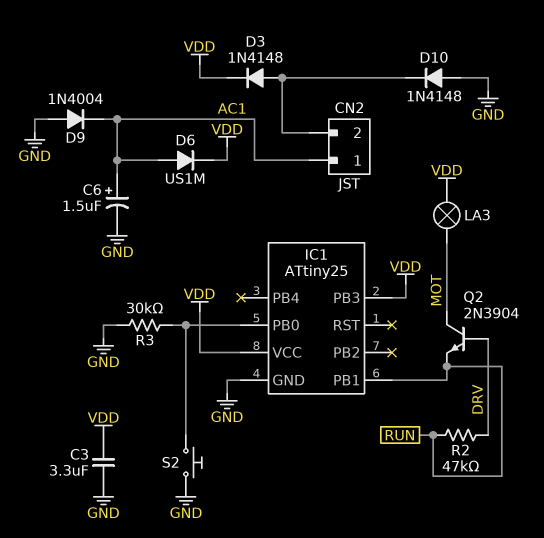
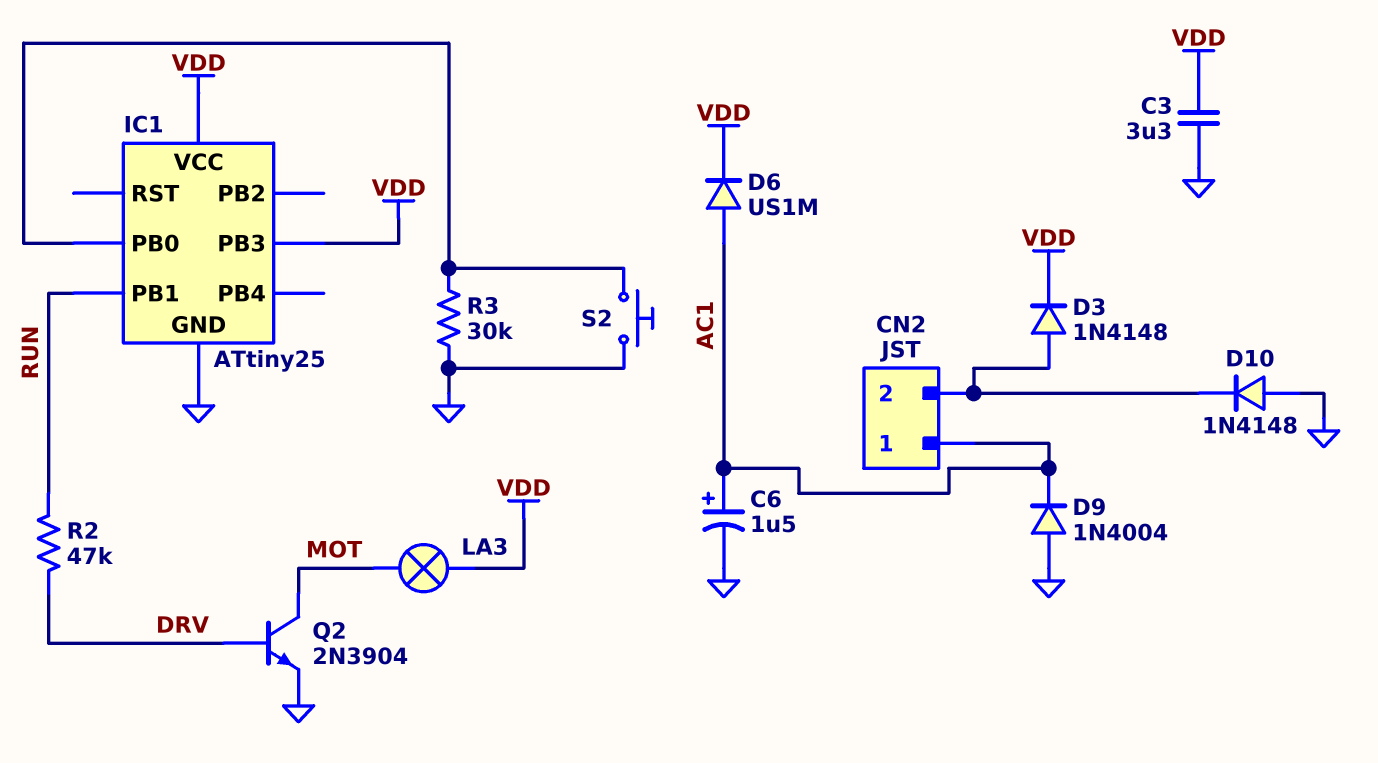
Q2: NPN 2N3904 (B DRV, C MOT, E RUN) -> NPN 2N3904 (B DRV, C MOT, E GND)

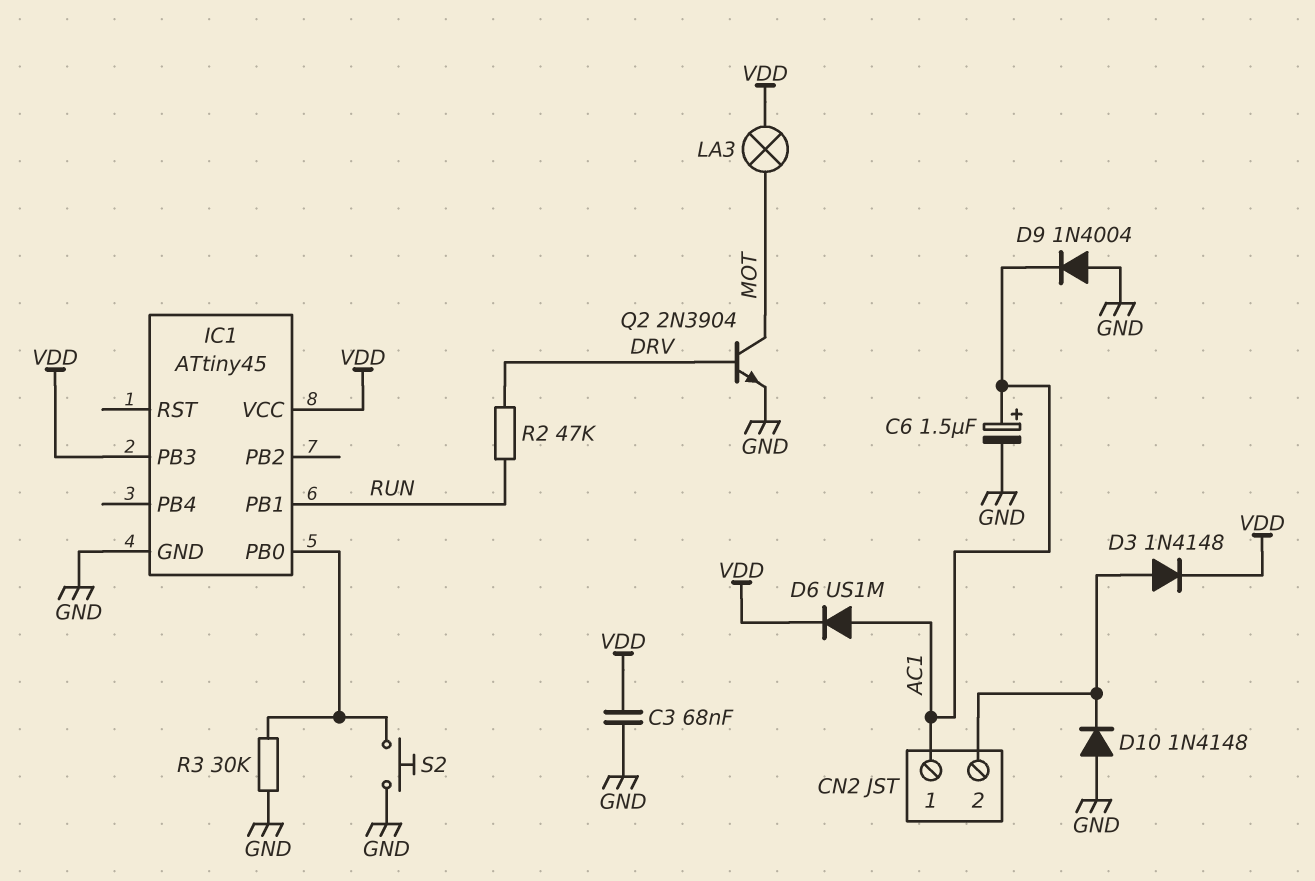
C3: 3.3uF (GND, VDD) -> 68nF (GND, VDD)
IC1: ATtiny25 -> ATtiny45

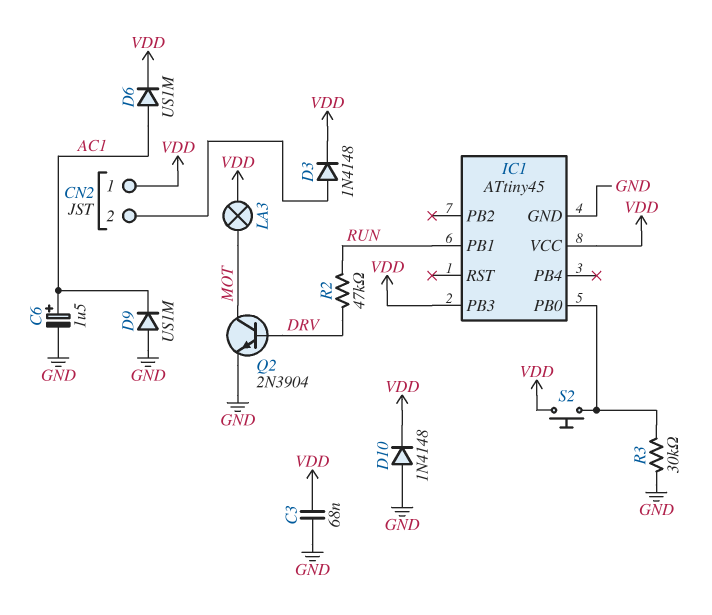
CN2 pin 1: AC1 -> VDD
D9: diode 1N4004 (A GND, K AC1) -> diode US1M (A GND, K AC1)
D10: diode 1N4148 (A GND, K CN2/2) -> diode 1N4148 (A GND, K VDD)
S2: button (GND, IC1/PB0) -> button (IC1/PB0, VDD)

